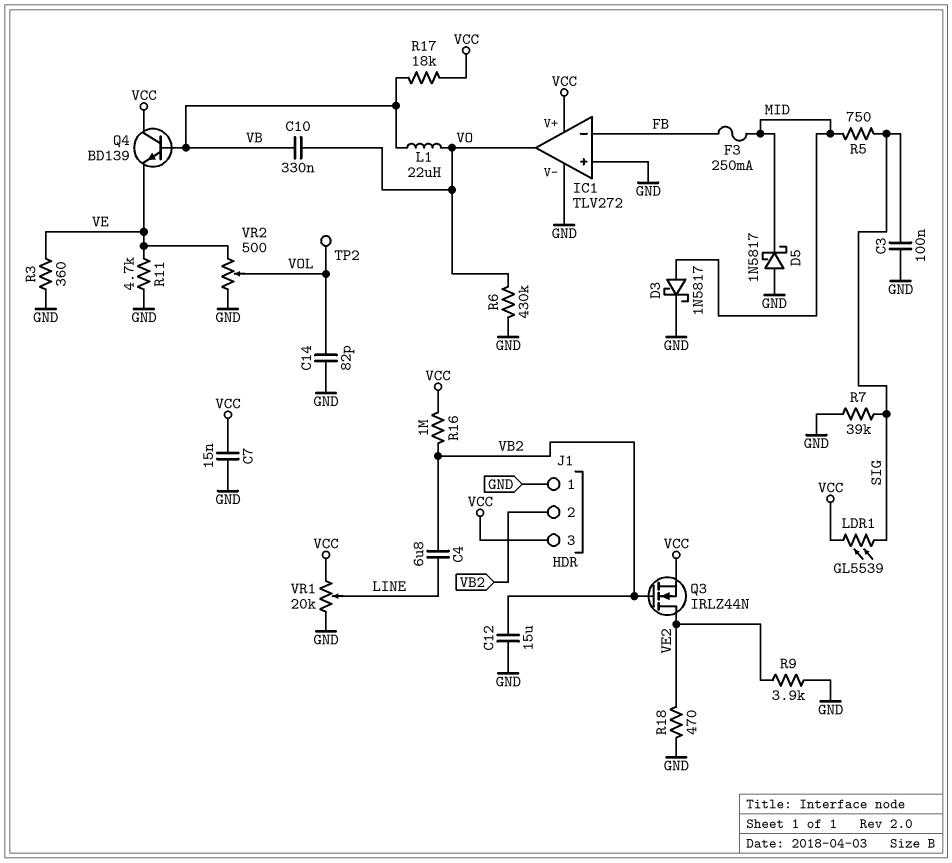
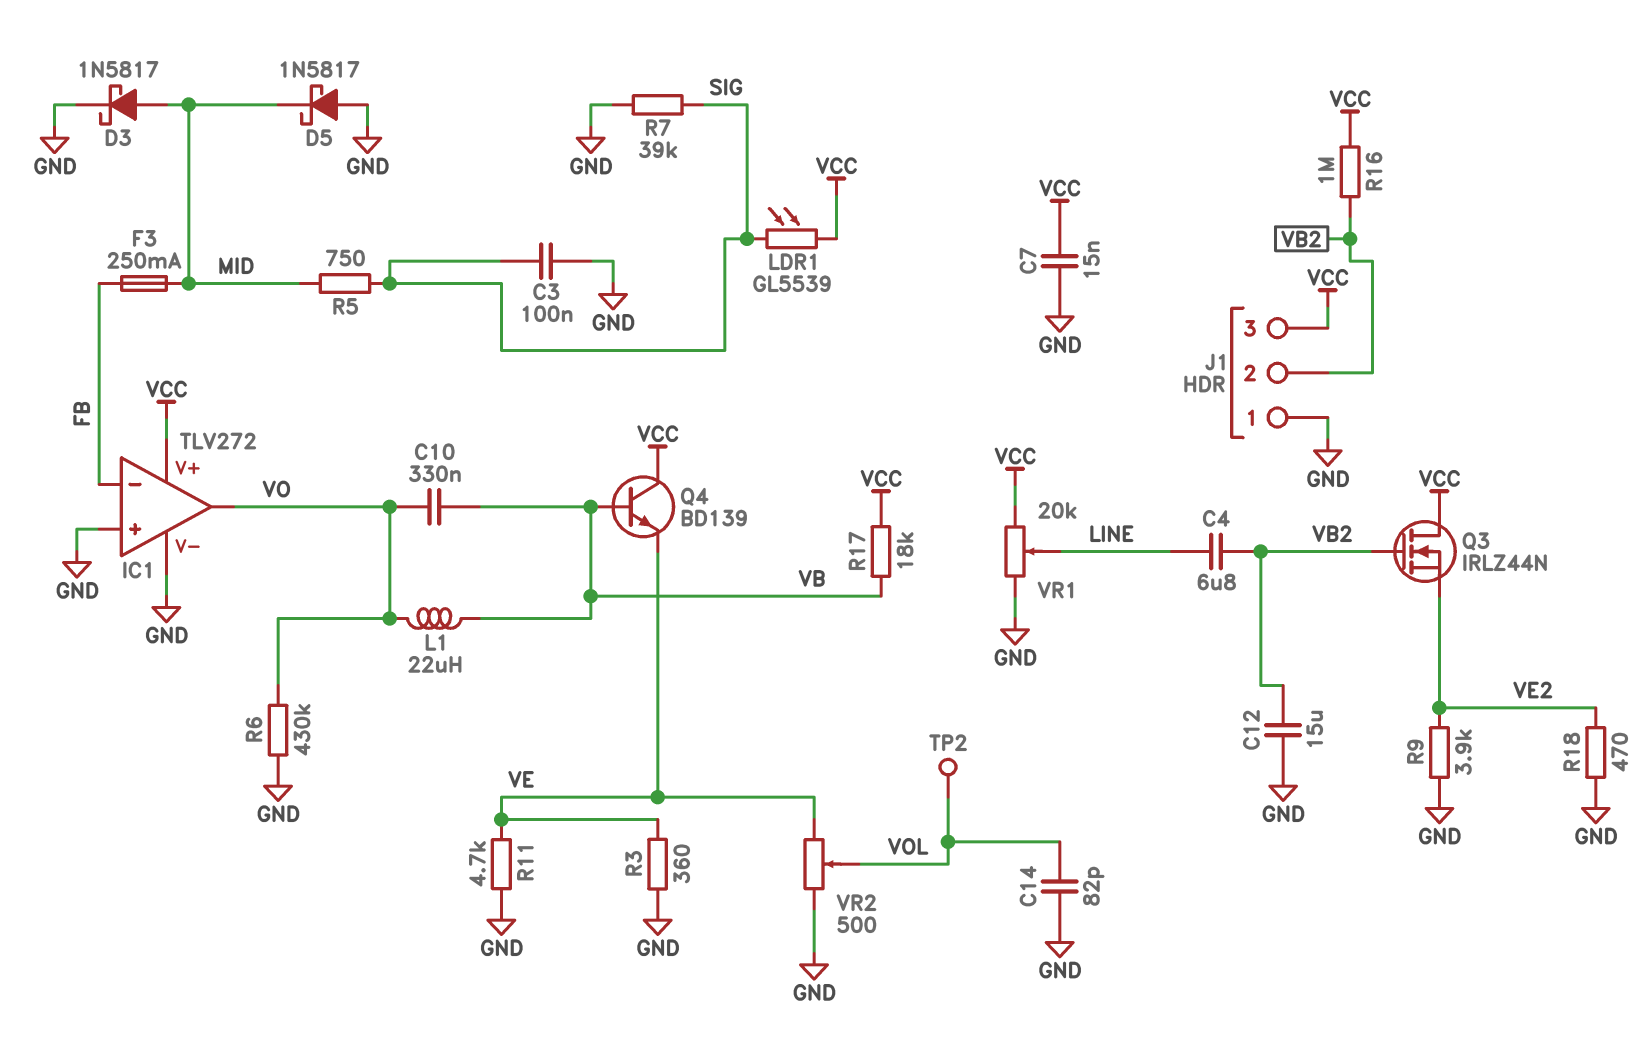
Q3: NMOS IRLZ44N (G VB2, D VE2, S VCC) -> NMOS IRLZ44N (G VB2, D VCC, S VE2)

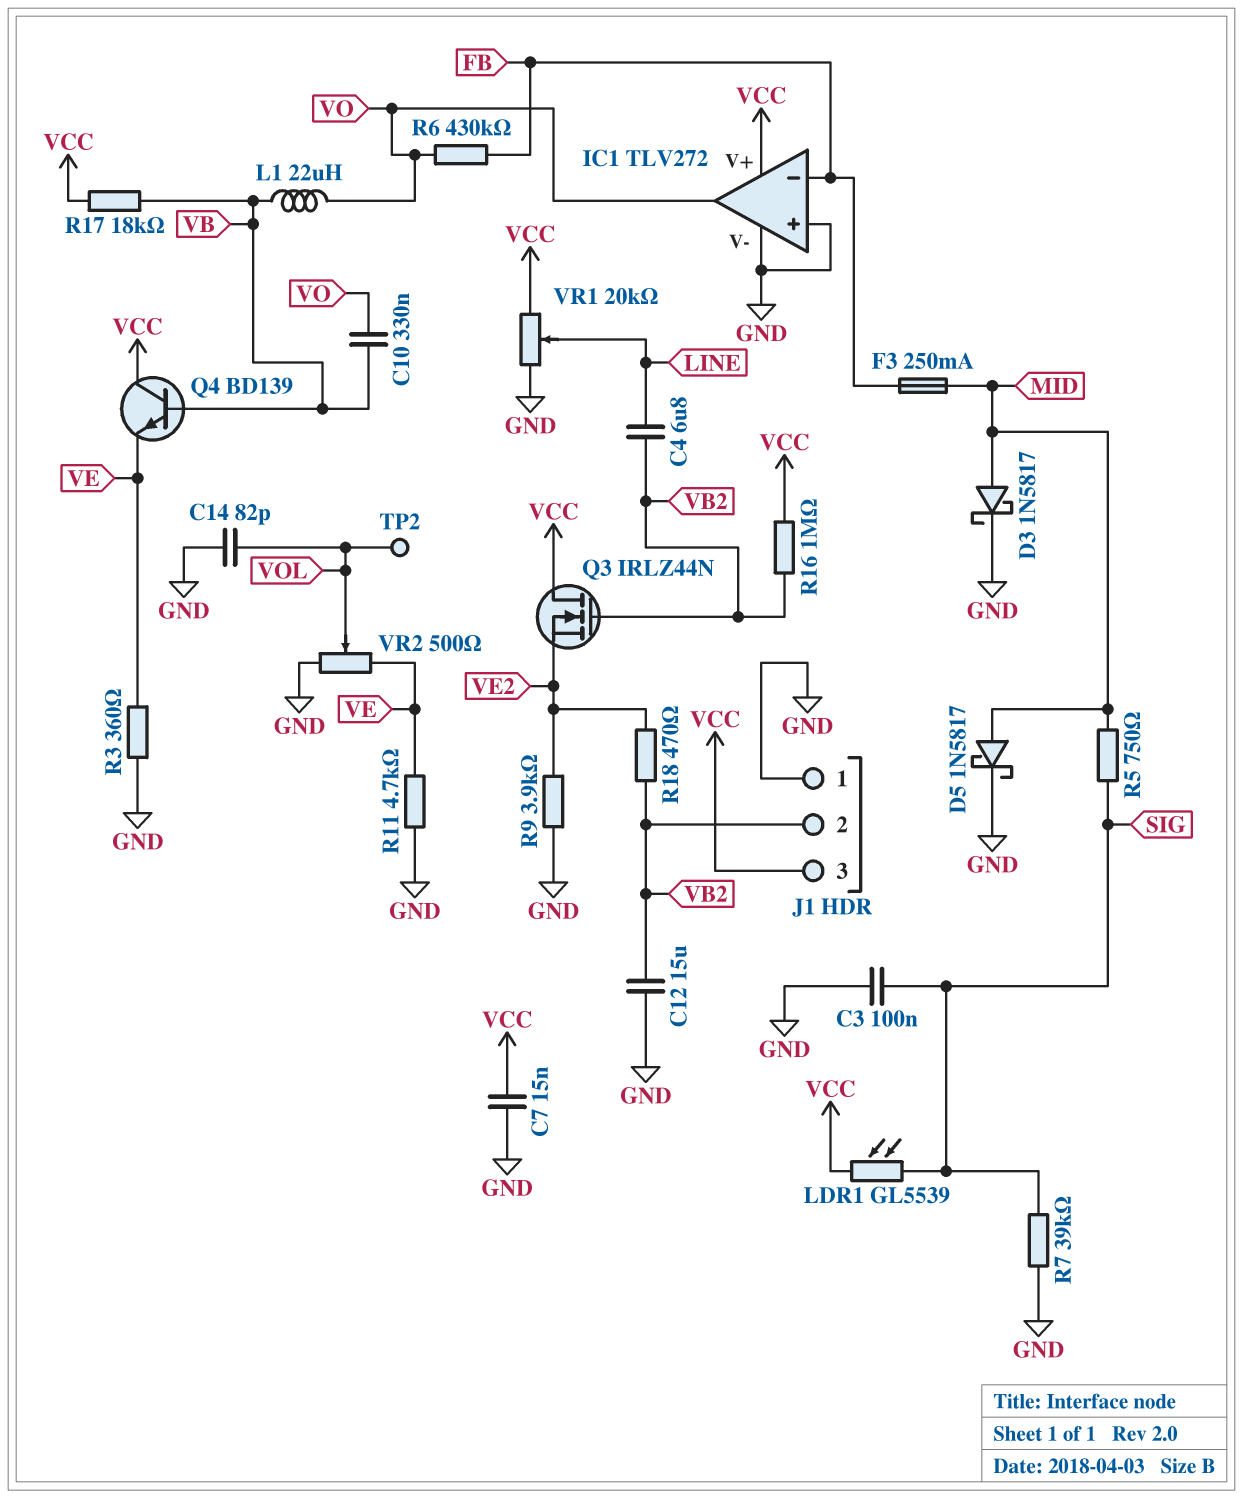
D5: schottky 1N5817 (A GND, K MID) -> schottky 1N5817 (A MID, K GND)
R6: 430k (GND, VO) -> 430k (FB, VO)
R18: 470 (GND, VE2) -> 470 (VB2, VE2)

